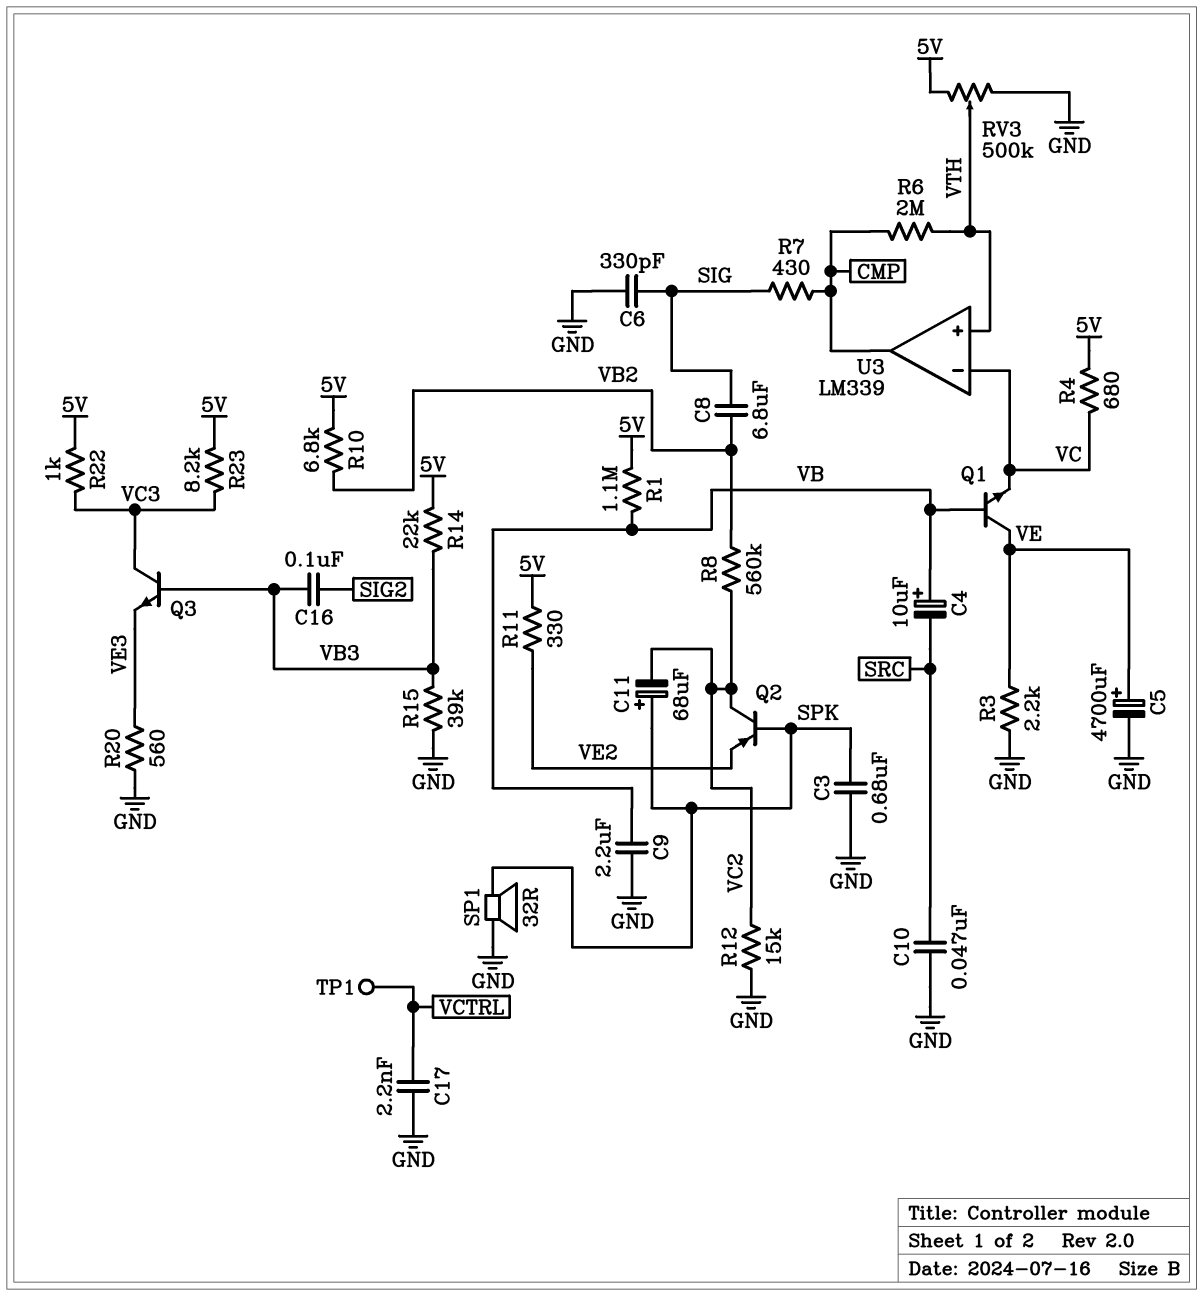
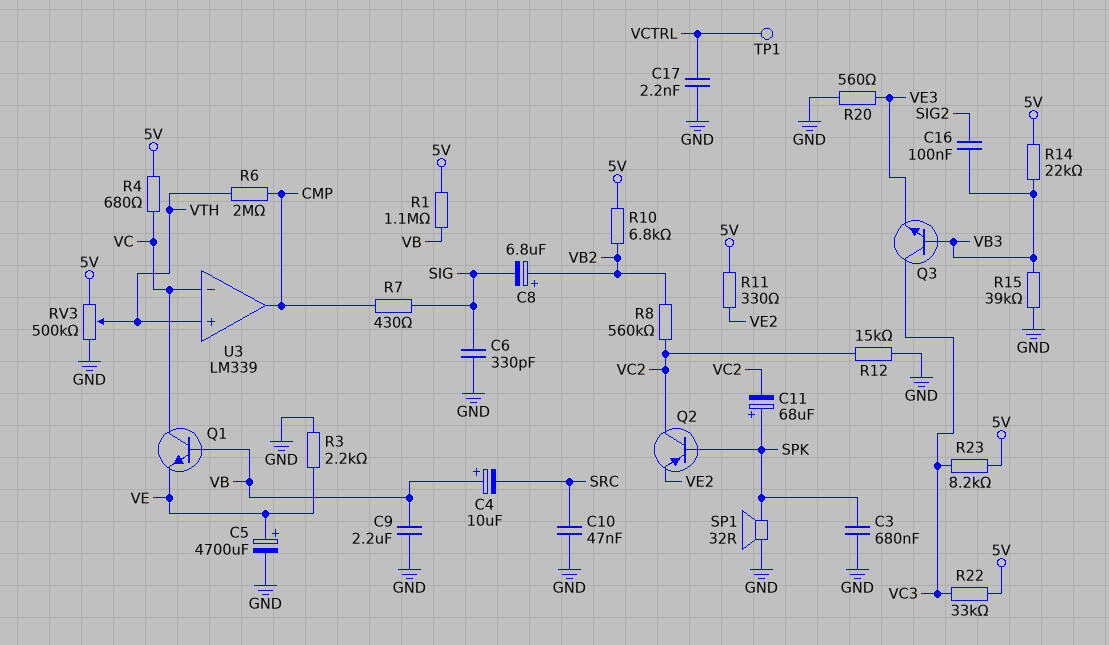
C8: 6.8uF (SIG, VB2) -> 6.8uF (plus VB2, minus SIG)
Q1: NPN (B VB, C VE, E VC) -> NPN (B VB, C VC, E VE)
R22: 1k (5V, VC3) -> 33k (5V, VC3)

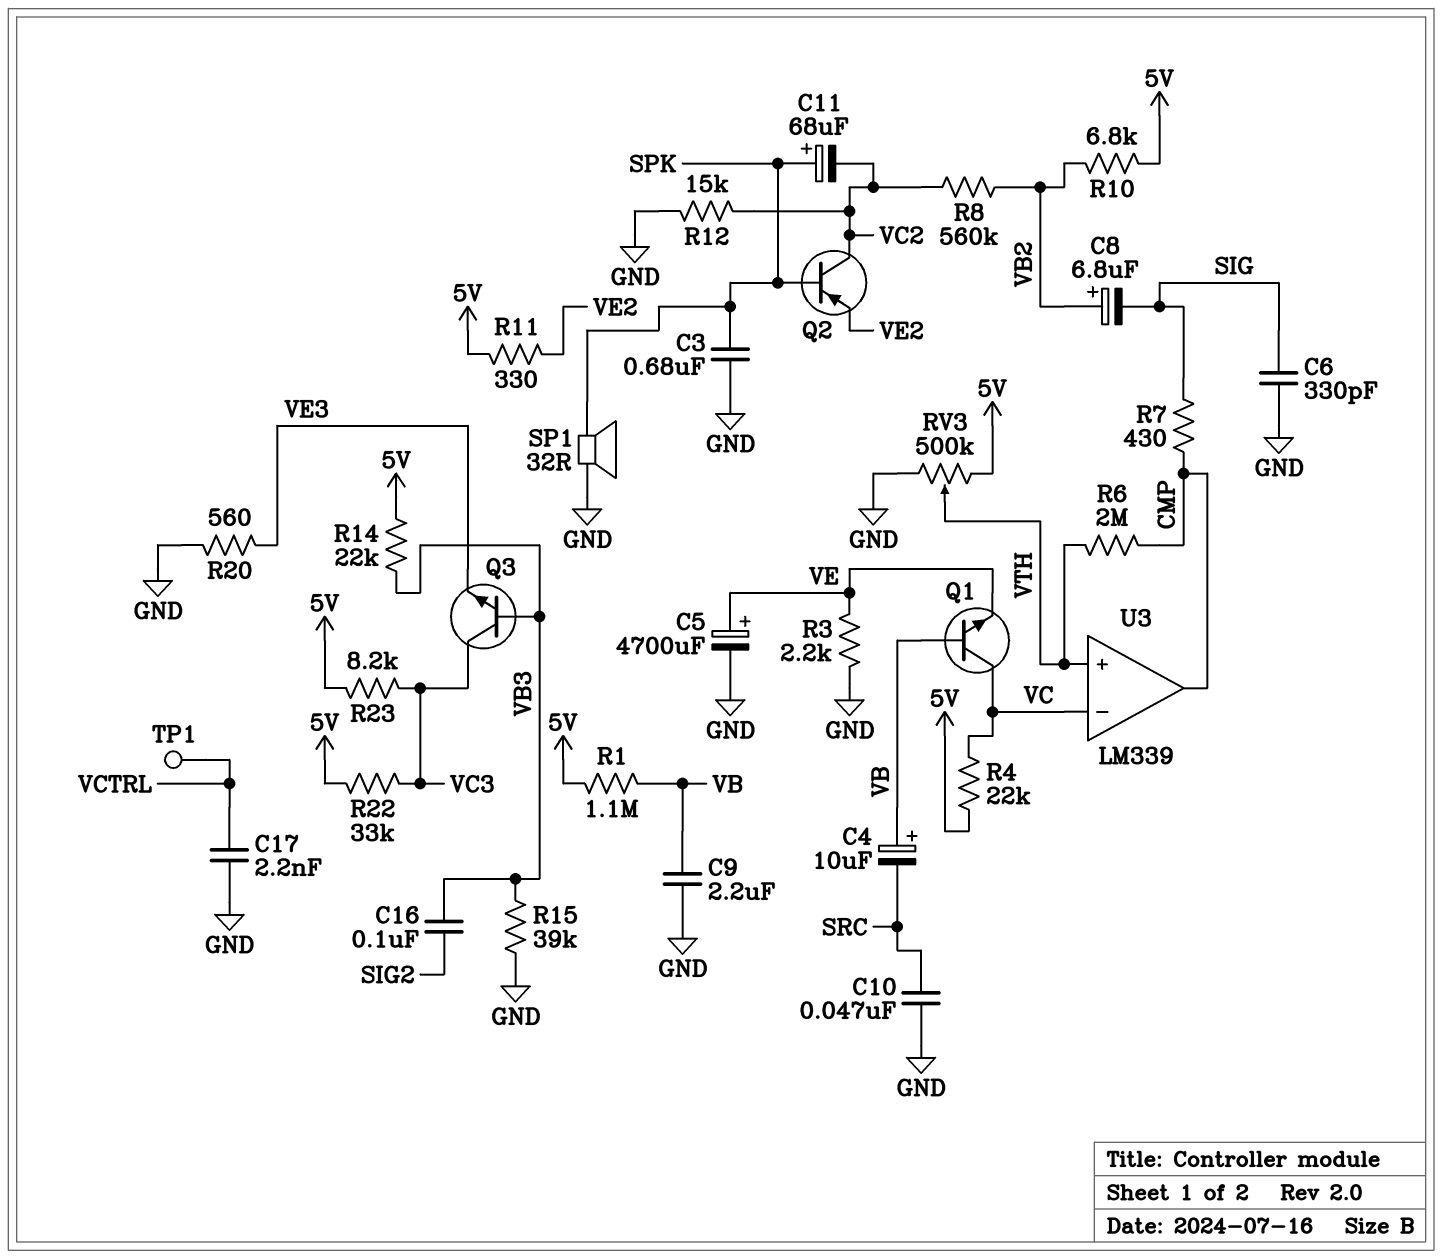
R4: 680 (5V, VC) -> 22k (5V, VC)

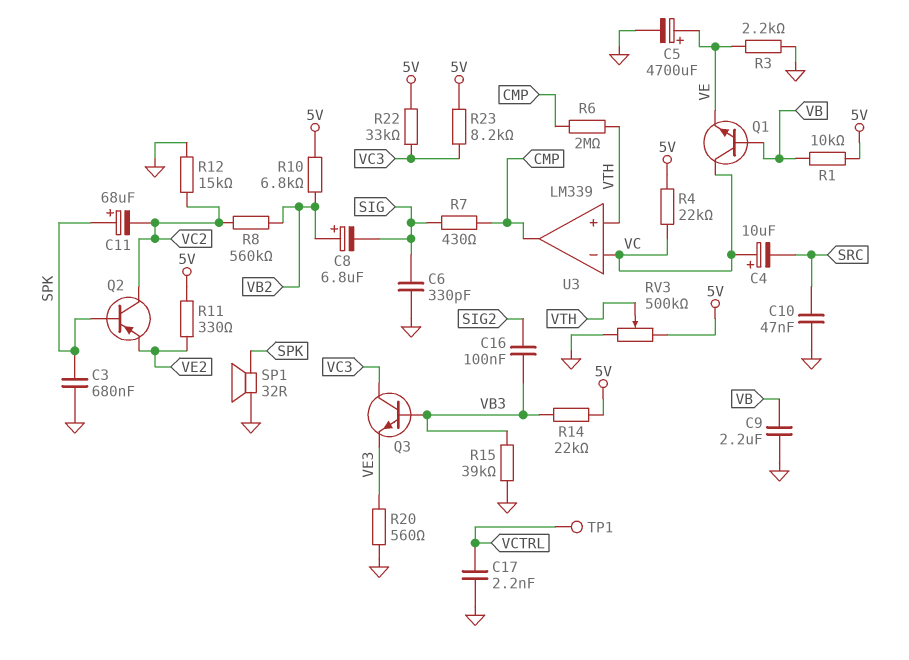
C4: 10uF (plus VB, minus SRC) -> 10uF (plus VC, minus SRC)
R1: 1.1M (5V, VB) -> 10k (5V, VB)

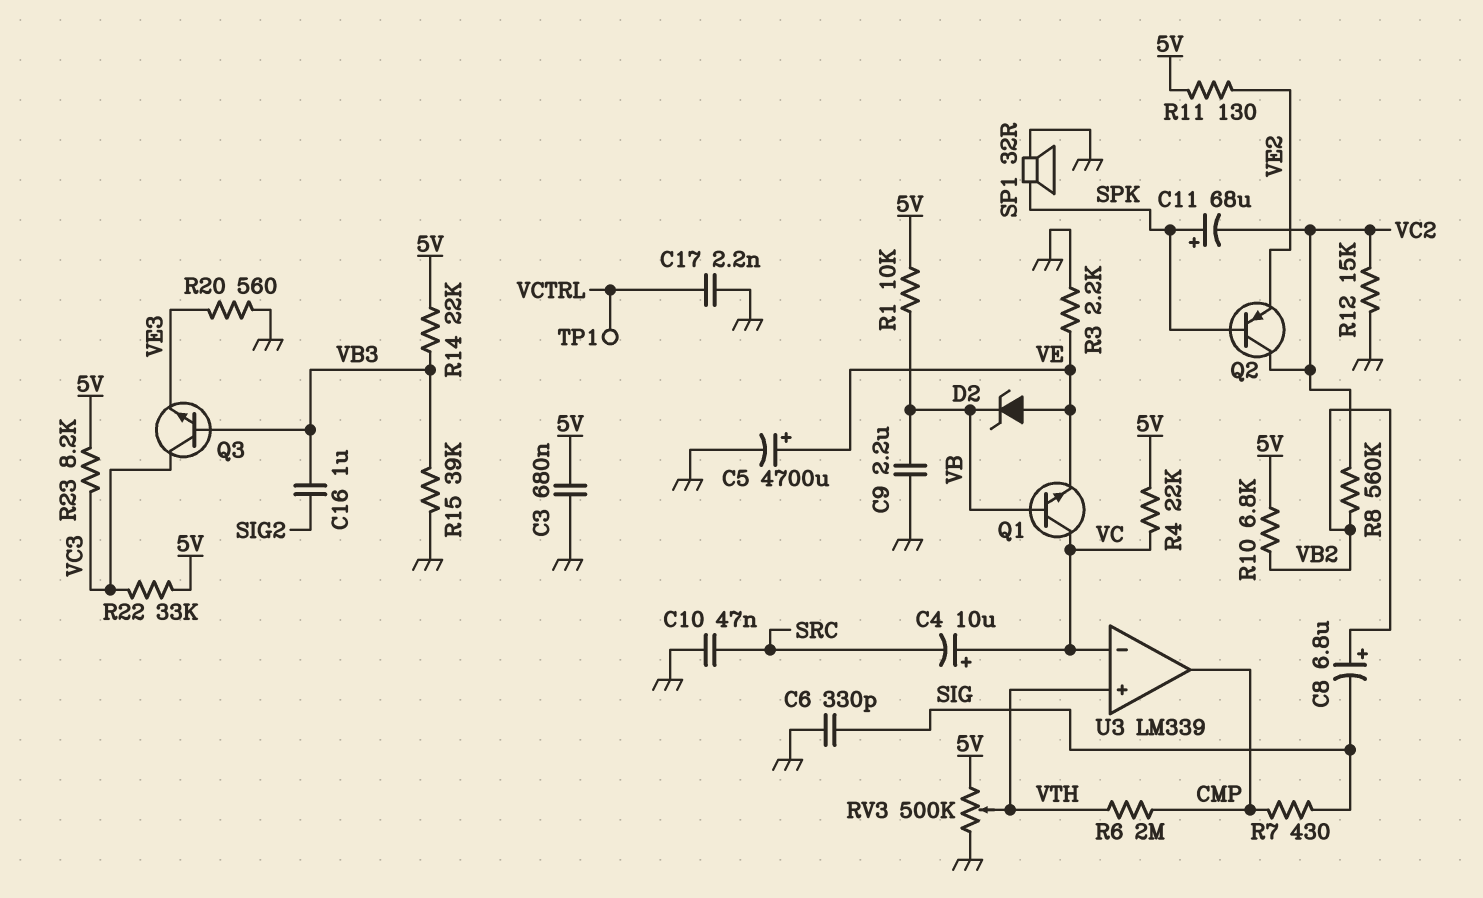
C3: 680nF (GND, SPK) -> 680nF (5V, GND)
C16: 100nF (SIG2, VB3) -> 1uF (SIG2, VB3)
D2: none -> zener (A VE, K VB)
R11: 330 (5V, VE2) -> 130 (5V, VE2)

